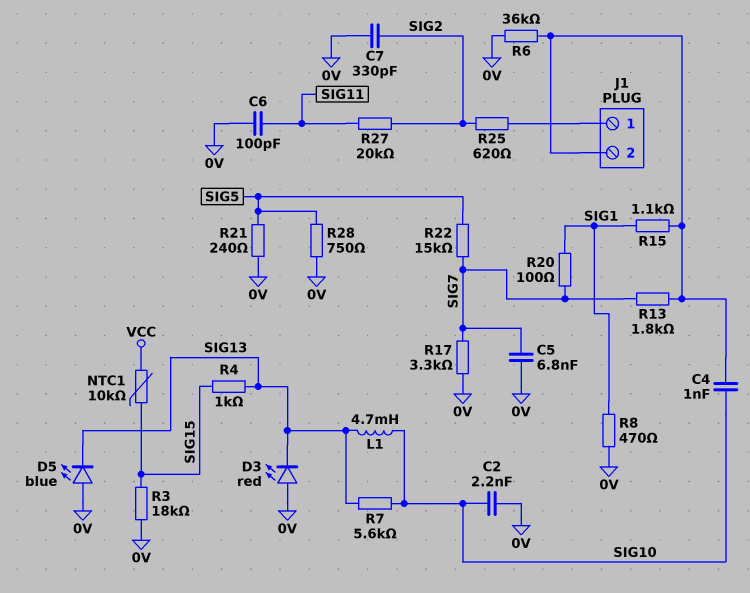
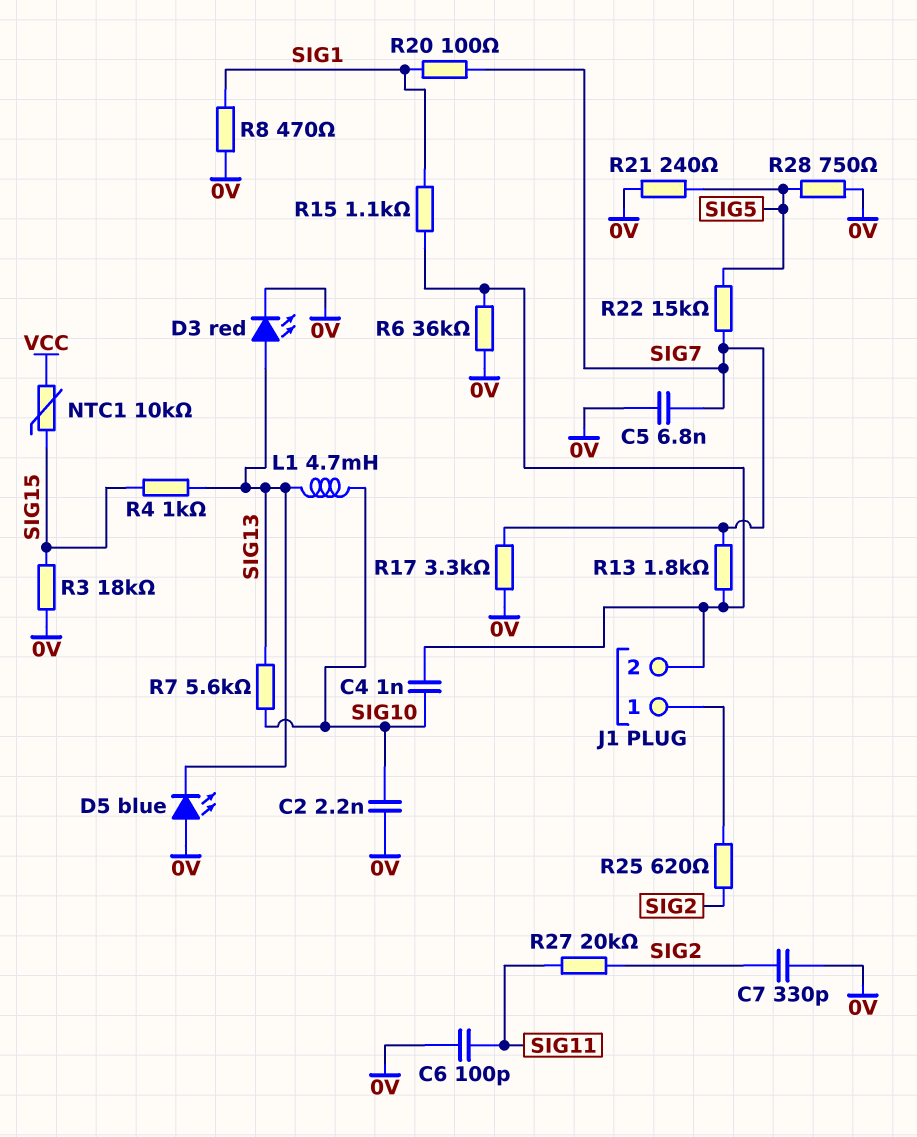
D3: LED red (A 0V, K SIG13) -> LED red (A SIG13, K 0V)

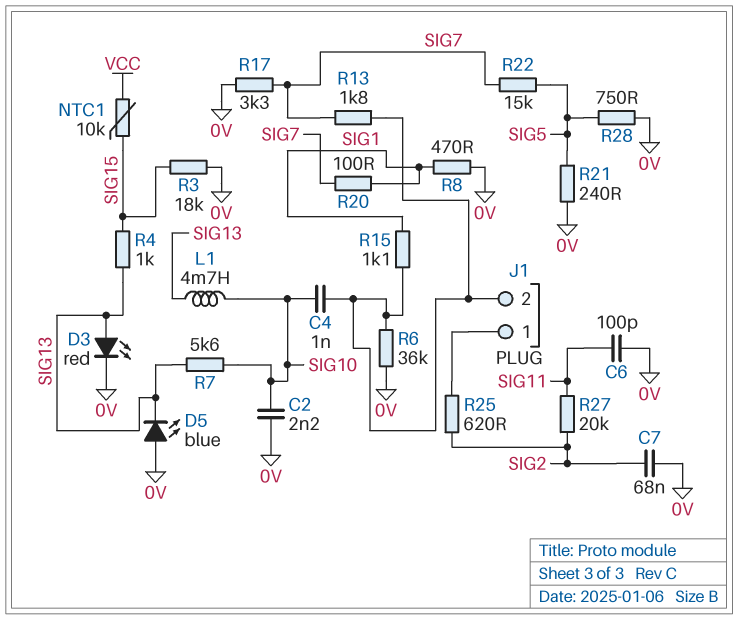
C5: 6.8nF (0V, SIG7) -> none
C7: 330pF (0V, SIG2) -> 68nF (0V, SIG2)

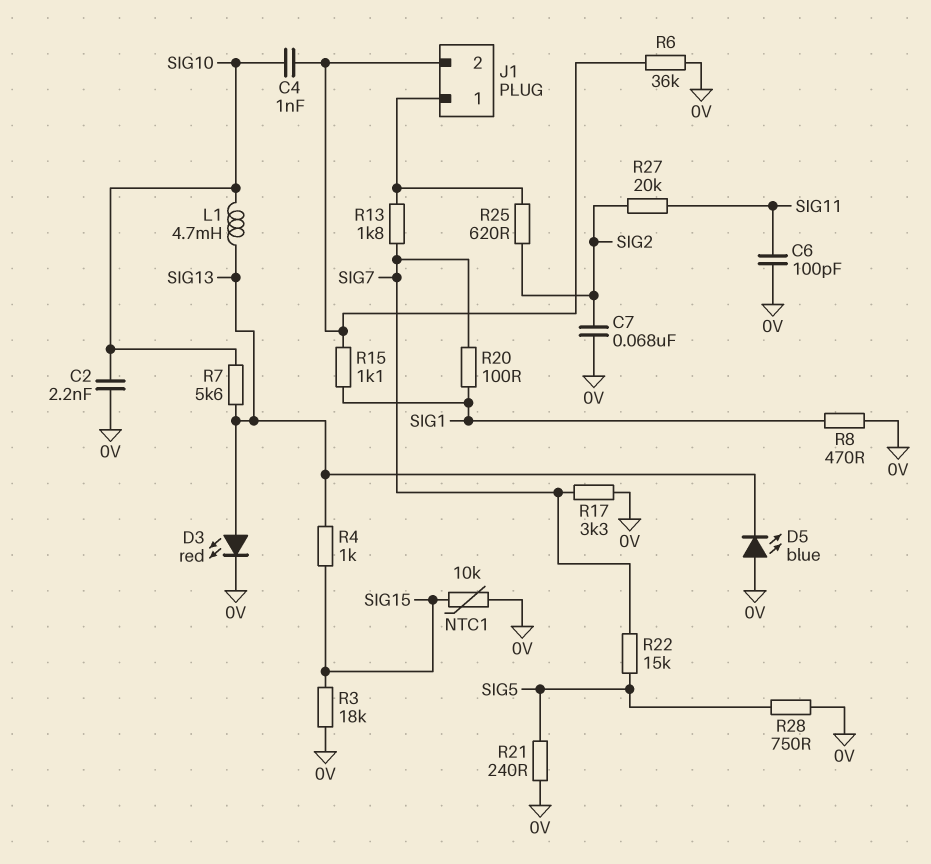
NTC1: 10k (SIG15, VCC) -> 10k (0V, SIG15)
R13: 1.8k (J1/2, SIG7) -> 1.8k (J1/1, SIG7)

